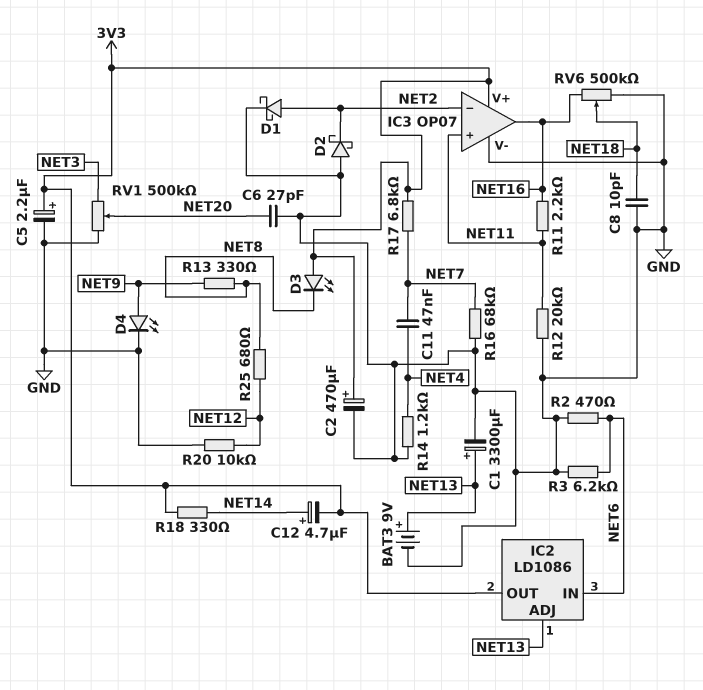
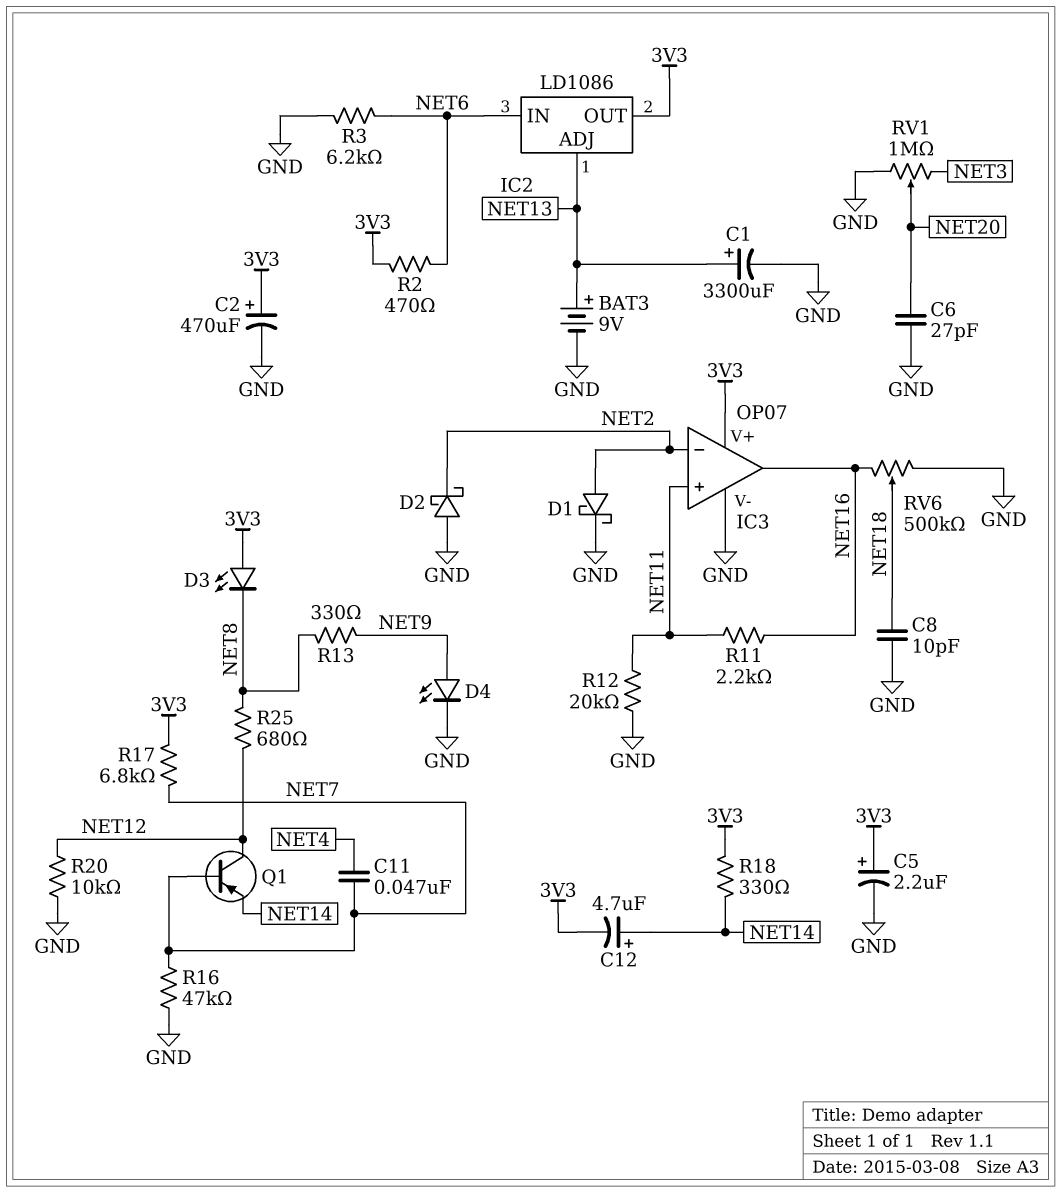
Q1: none -> PNP (B NET7, C NET12, E NET14)
R2: 470 (GND, NET6) -> 470 (3V3, NET6)
R14: 1.2k (GND, NET4) -> none
R16: 68k (GND, NET7) -> 47k (GND, NET7)
RV1: 500k (GND, NET3, wiper NET20) -> 1M (GND, NET3, wiper NET20)

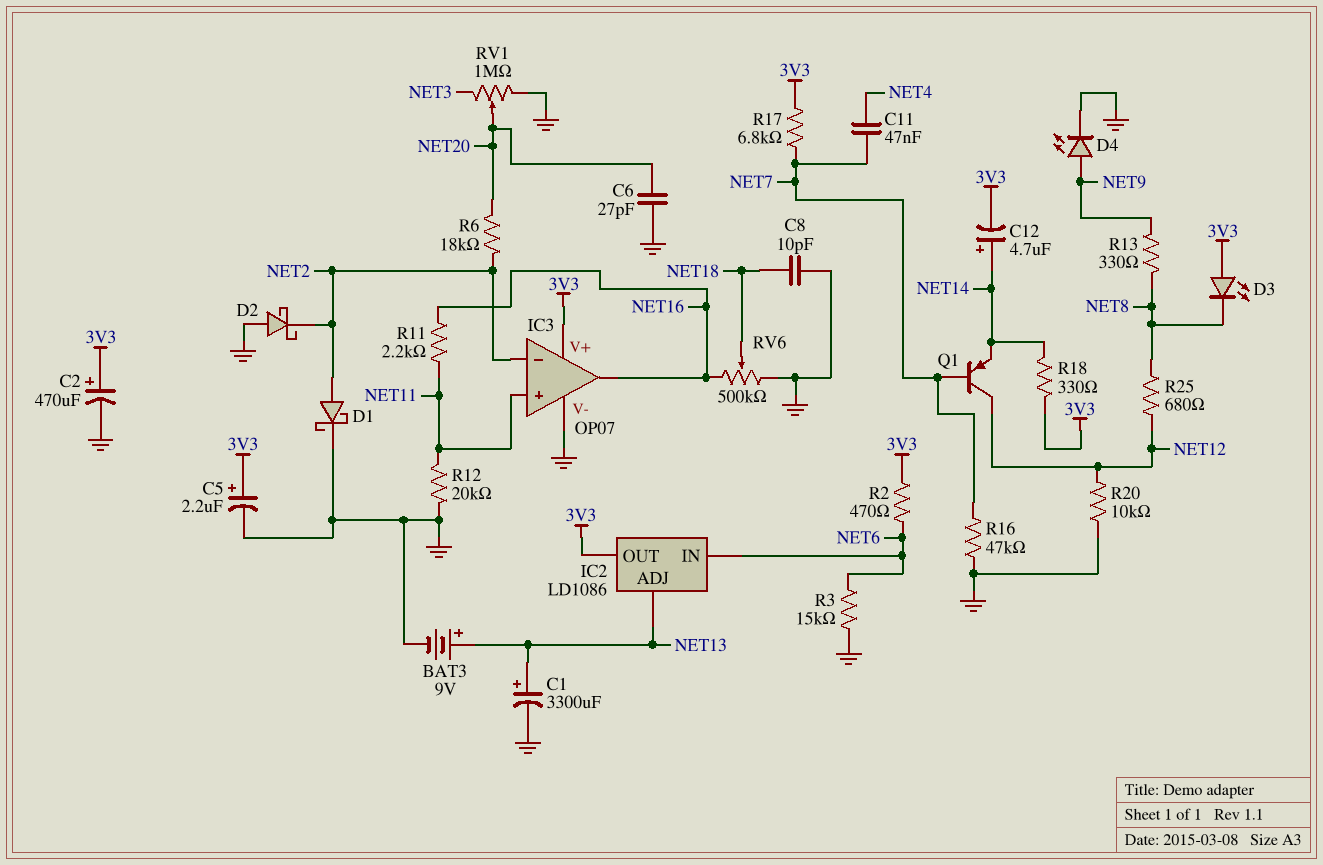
R3: 6.2k (GND, NET6) -> 15k (GND, NET6)
R6: none -> 18k (NET2, NET20)

